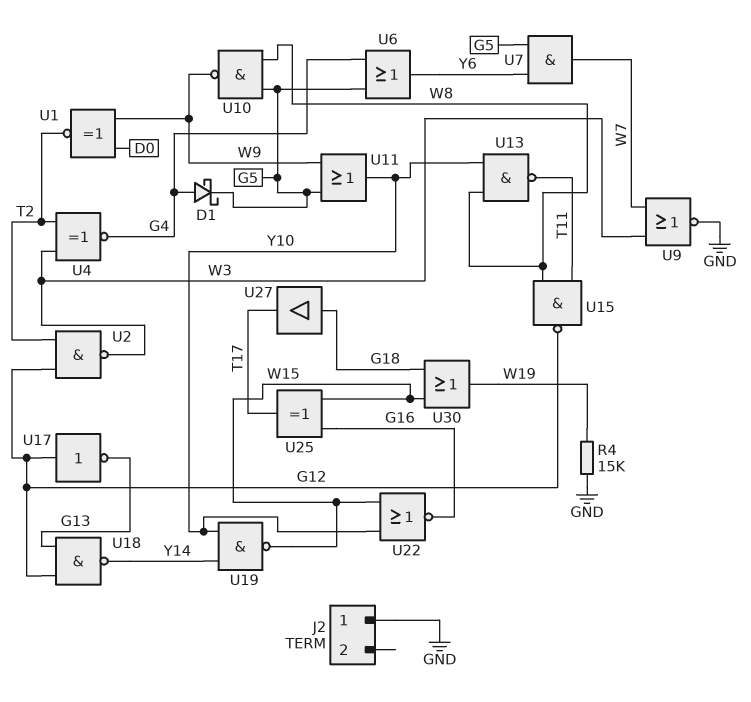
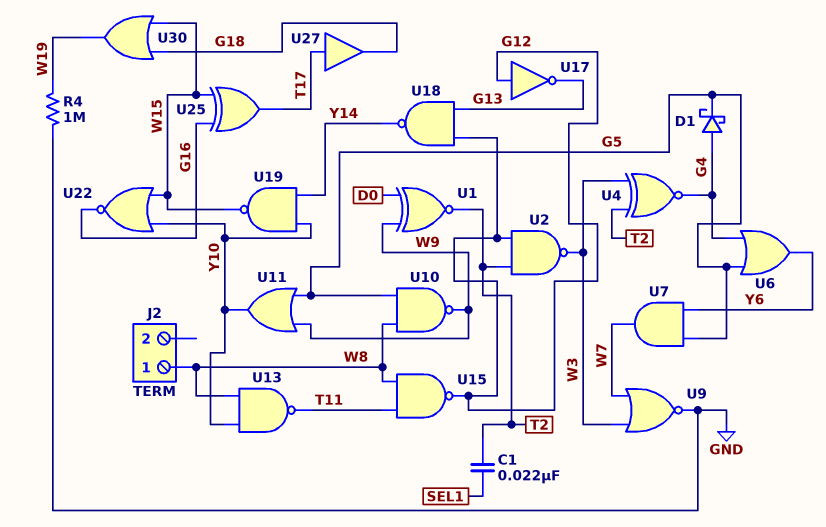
C1: none -> 22nF (SEL1, T2)
J2 pin 1: GND -> W8
R4: 15k (GND, W19) -> 1M (GND, W19)
U27: buffer (in G18, out T17) -> buffer (in T17, out G18)

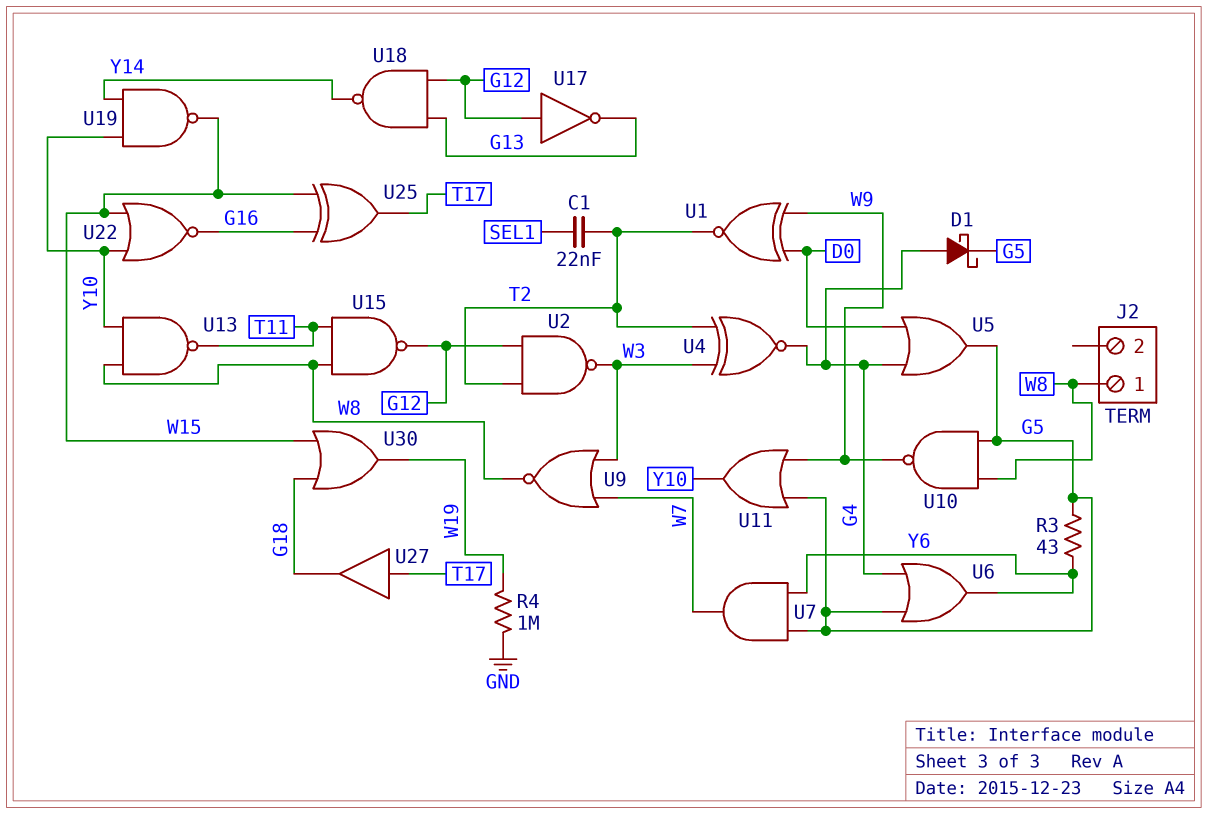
R3: none -> 43 (G5, Y6)
U5: none -> OR (in D0, in G4, out G5)
U9: NOR (in W3, in W7, out GND) -> NOR (in W3, in W7, out W8)

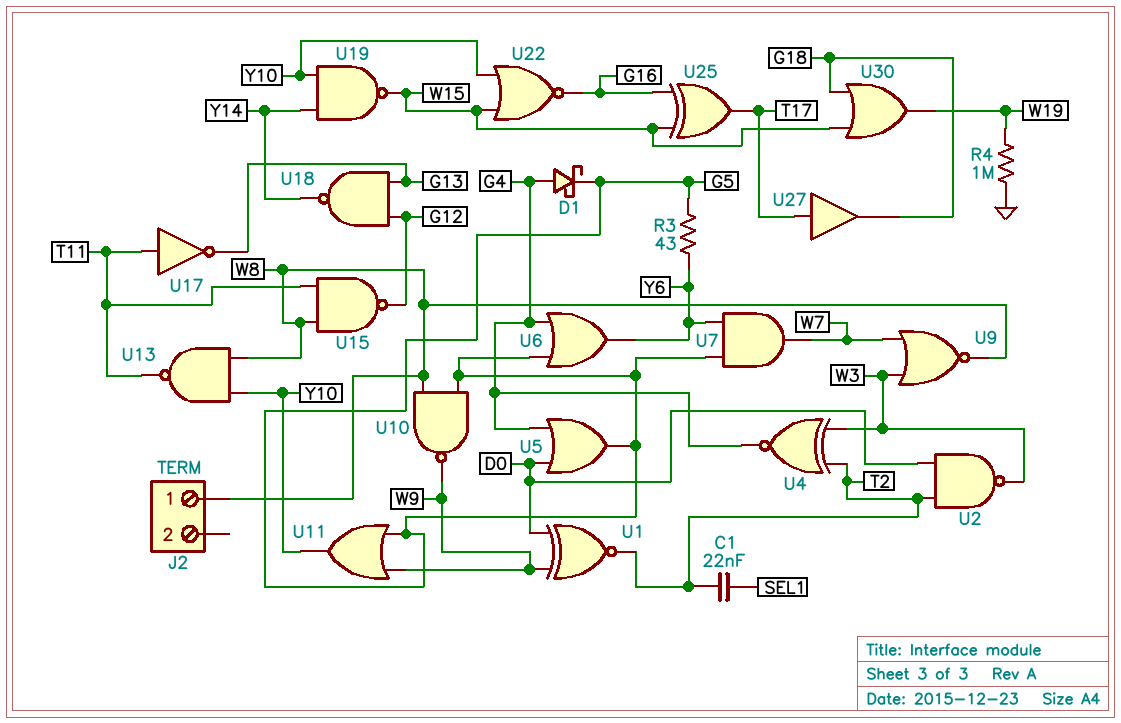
U2: NAND (in G12, in T2, out W3) -> NAND (in D0, in T2, out W3)
U17: NOT (in G12, out G13) -> NOT (in T11, out G13)

